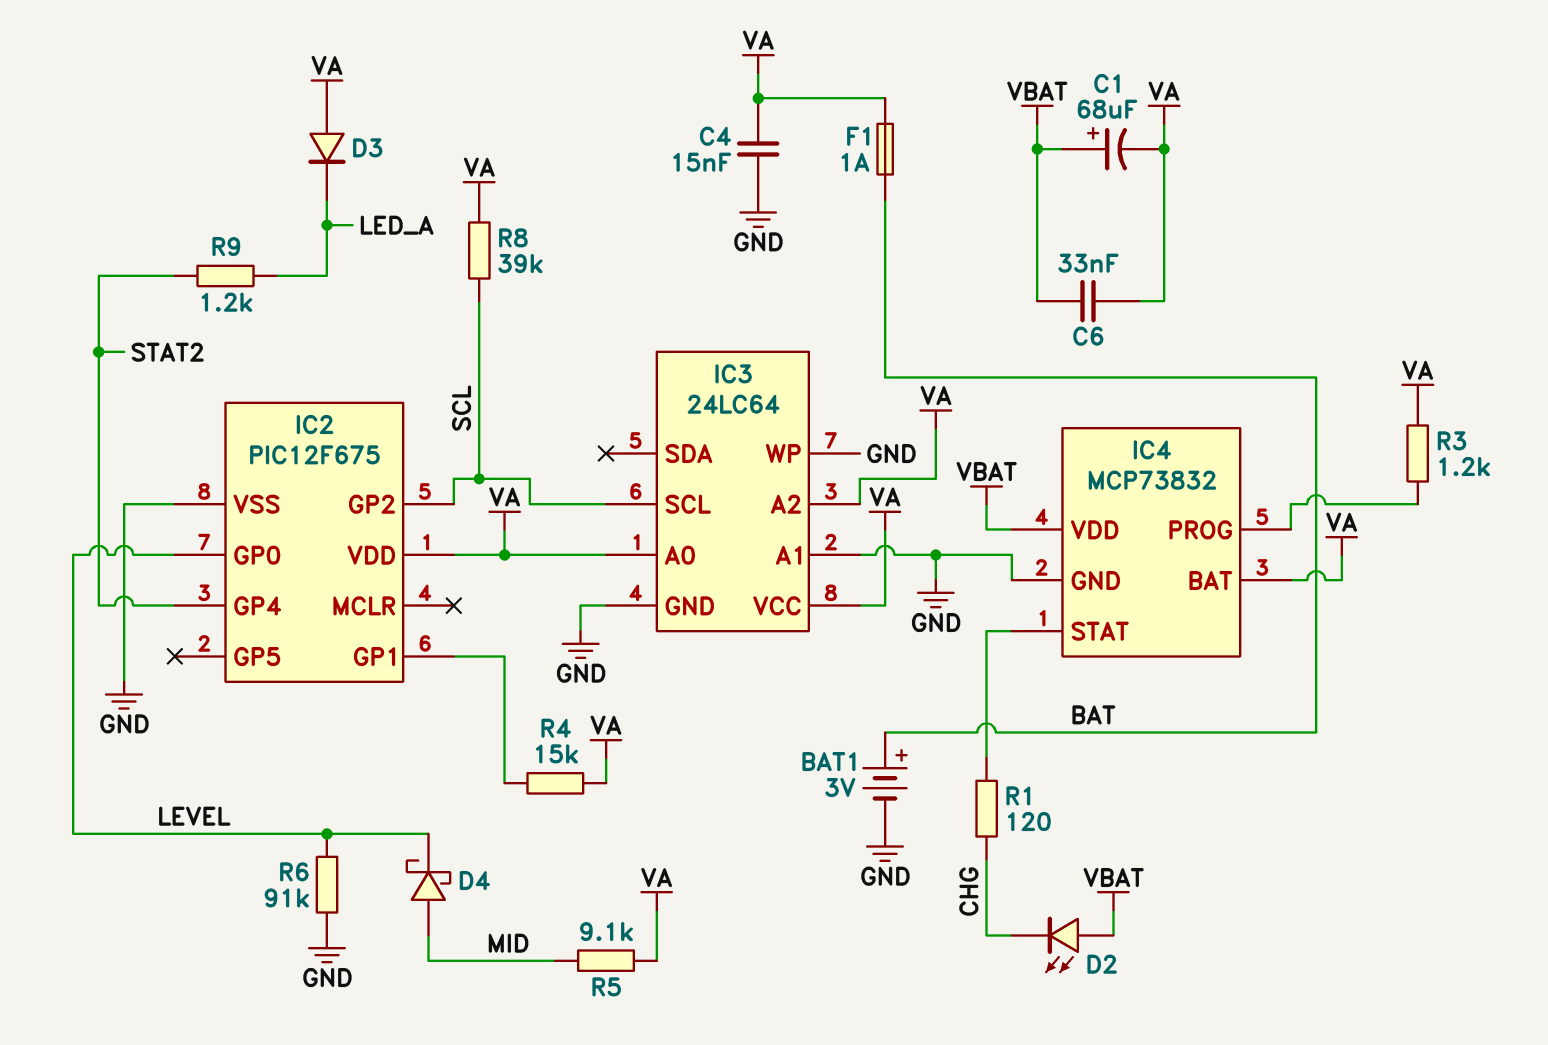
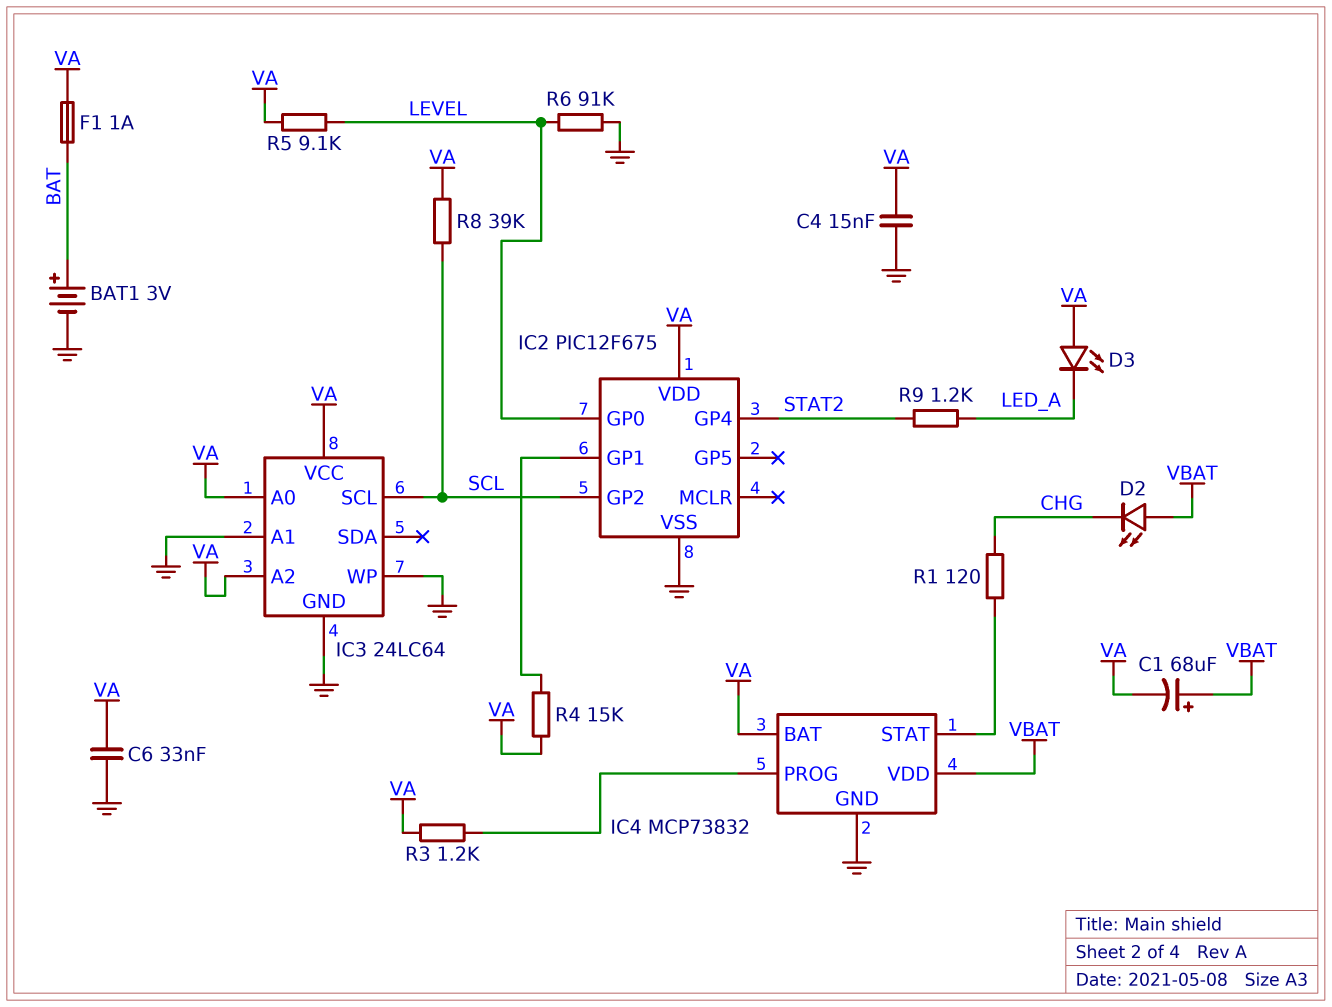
C6: 33nF (VA, VBAT) -> 33nF (GND, VA)
D3: diode (A VA, K LED_A) -> LED (A VA, K LED_A)
D4: schottky (A MID, K LEVEL) -> none
R5: 9.1k (MID, VA) -> 9.1k (LEVEL, VA)

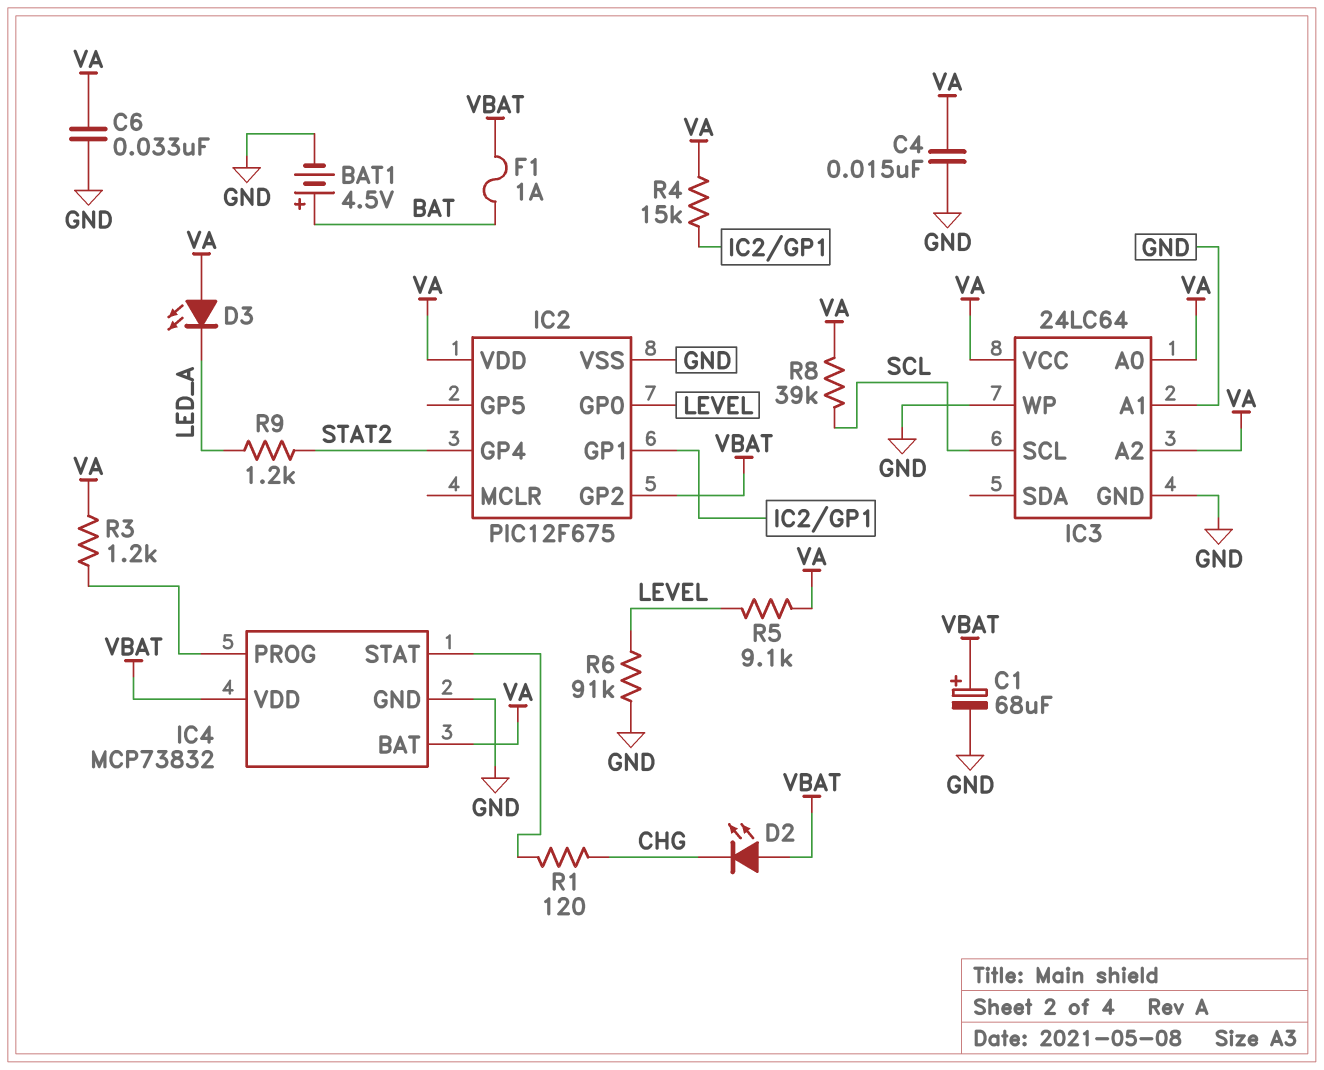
BAT1: 3V (plus BAT, minus GND) -> 4.5V (plus BAT, minus GND)
C1: 68uF (plus VBAT, minus VA) -> 68uF (plus VBAT, minus GND)
F1: 1A (BAT, VA) -> 1A (BAT, VBAT)
IC2 pin GP2: SCL -> VBAT

